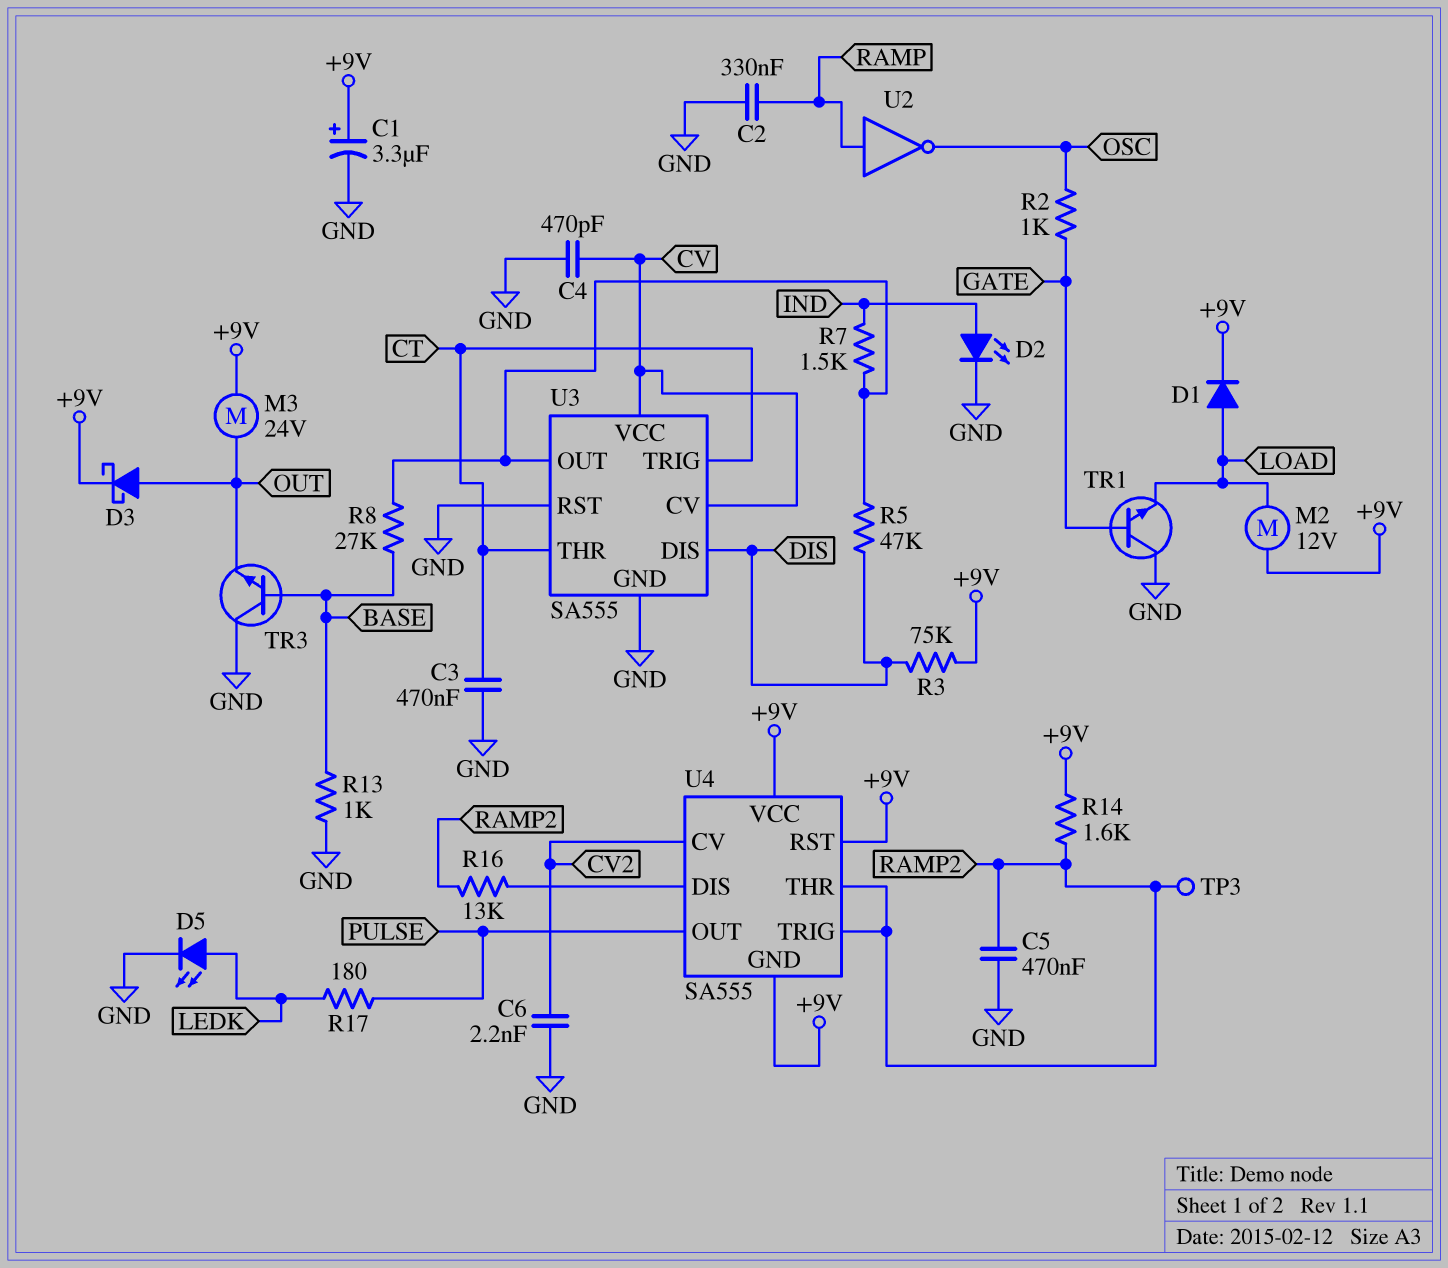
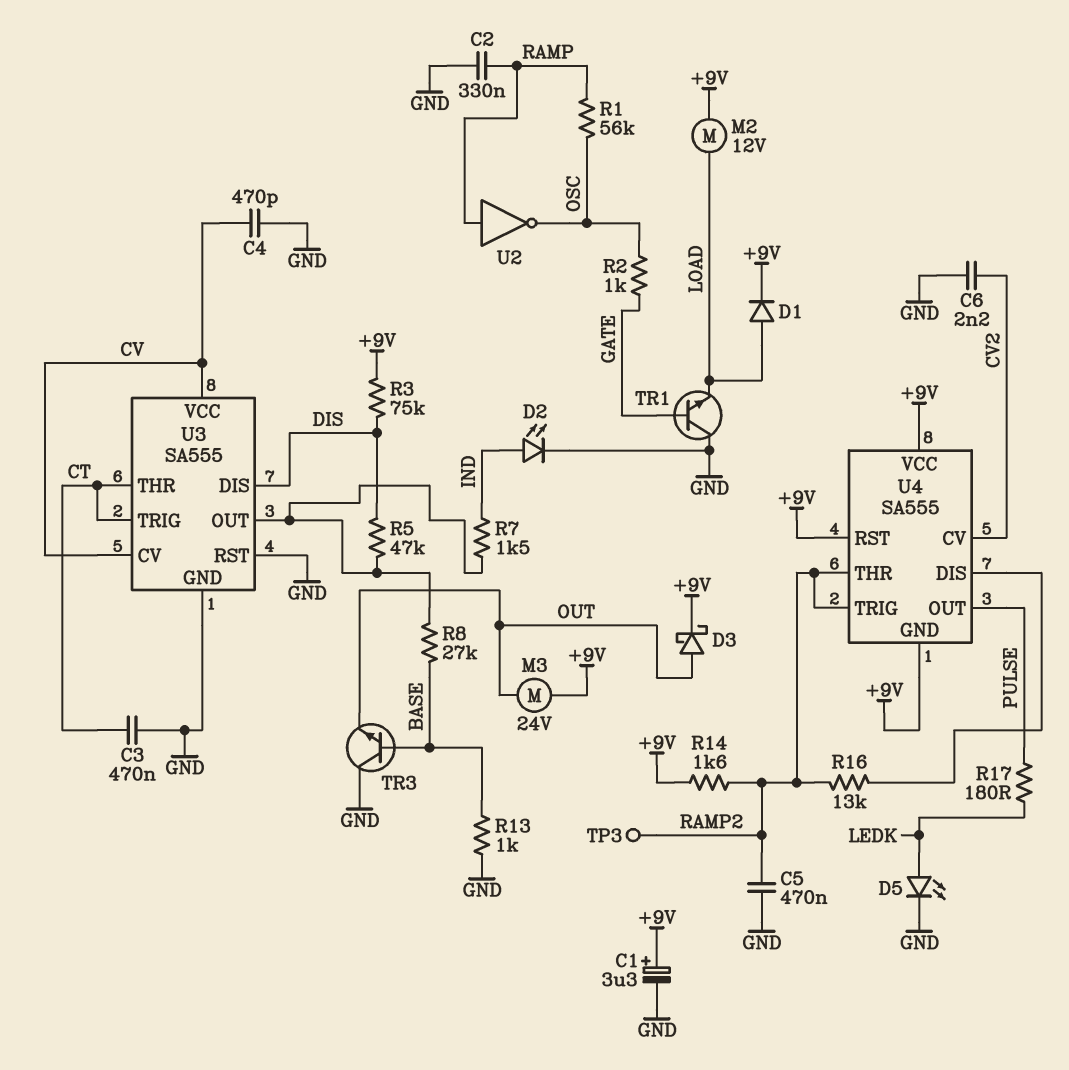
R1: none -> 56k (OSC, RAMP)

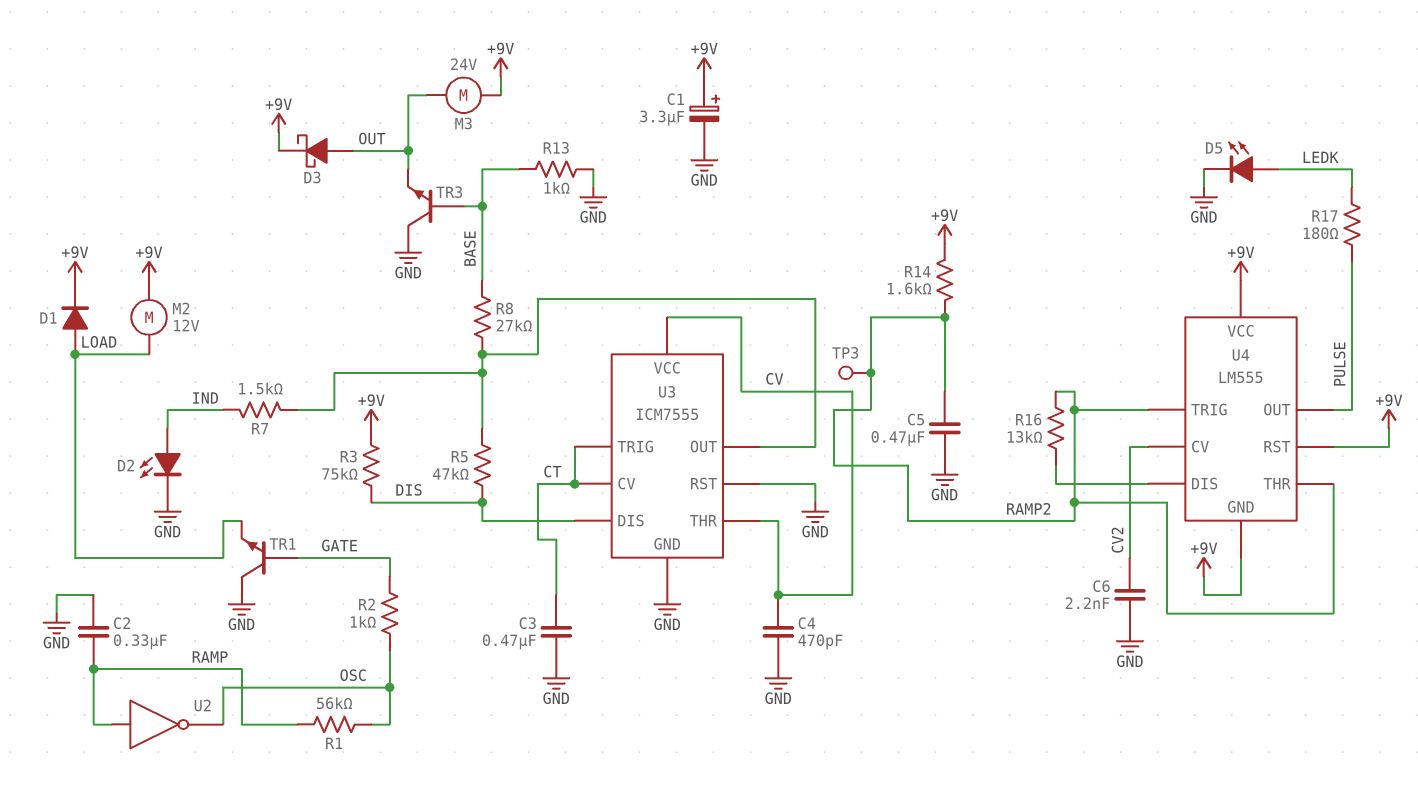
U3: SA555 -> ICM7555
U3 pin CV: CV -> CT
U3 pin THR: CT -> CV
U4: SA555 -> LM555

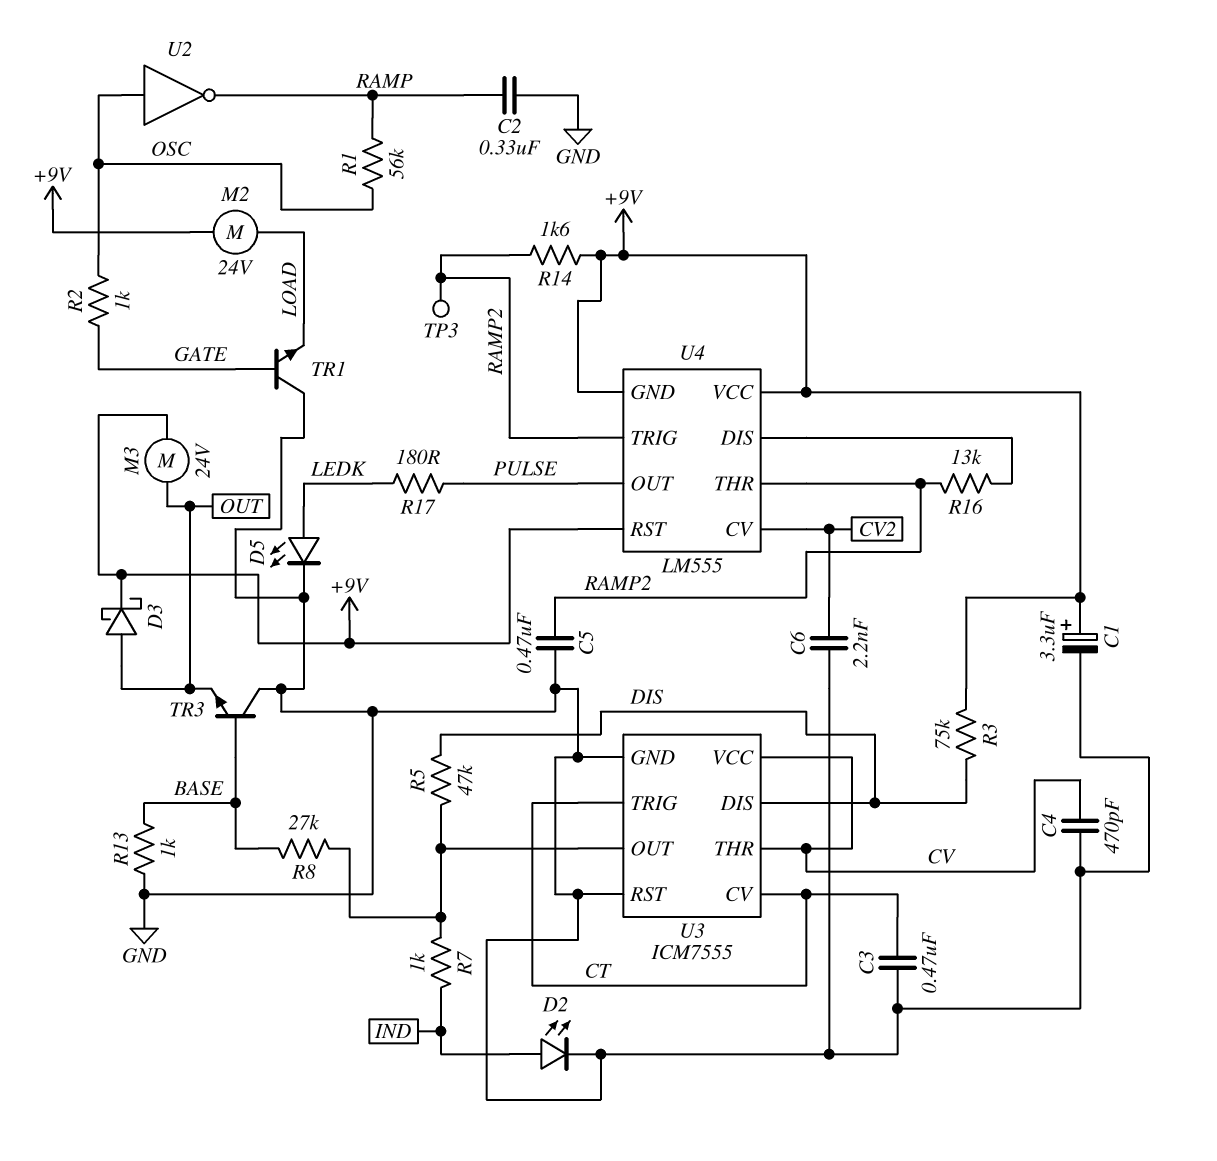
D1: diode (A LOAD, K +9V) -> none
M2: motor 12V (+9V, LOAD) -> motor 24V (+9V, LOAD)
R7: 1.5k (IND, U3/OUT) -> 1k (IND, U3/OUT)
U2: NOT (in RAMP, out OSC) -> NOT (in OSC, out RAMP)

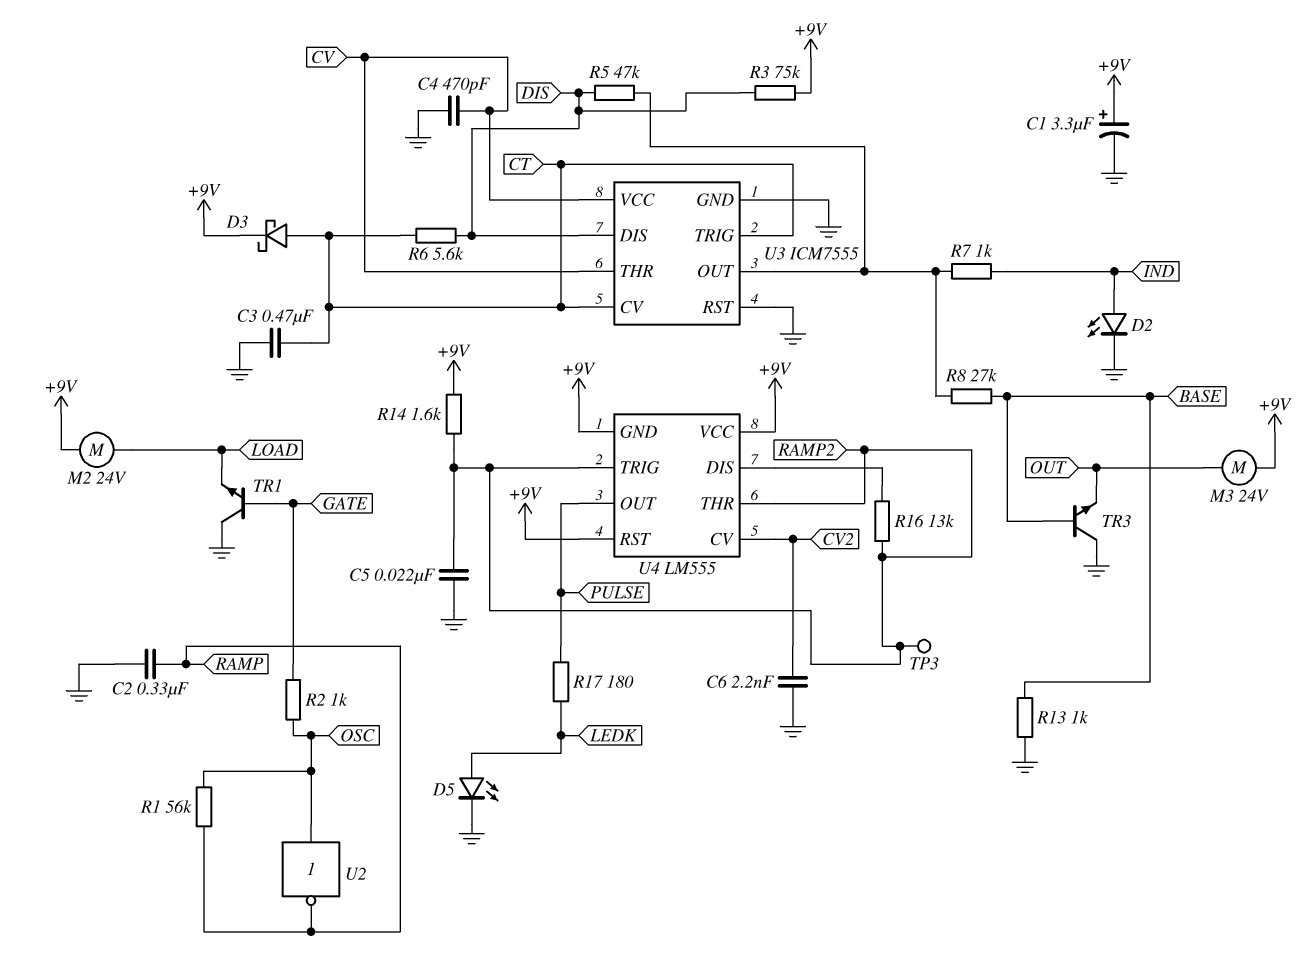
C5: 470nF (GND, RAMP2) -> 22nF (GND, RAMP2)
D3: schottky (A OUT, K +9V) -> schottky (A CT, K +9V)
R6: none -> 5.6k (CT, DIS)

